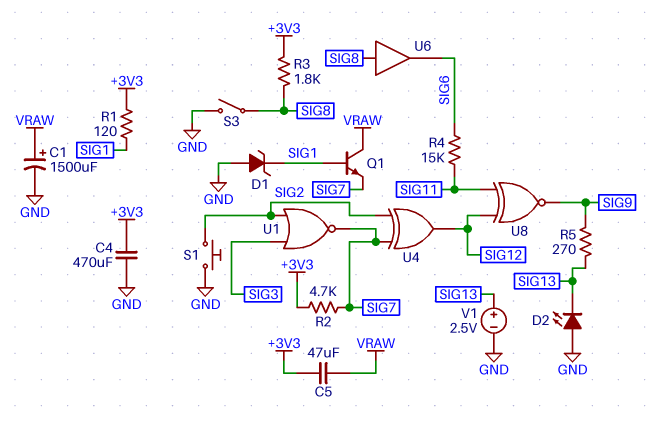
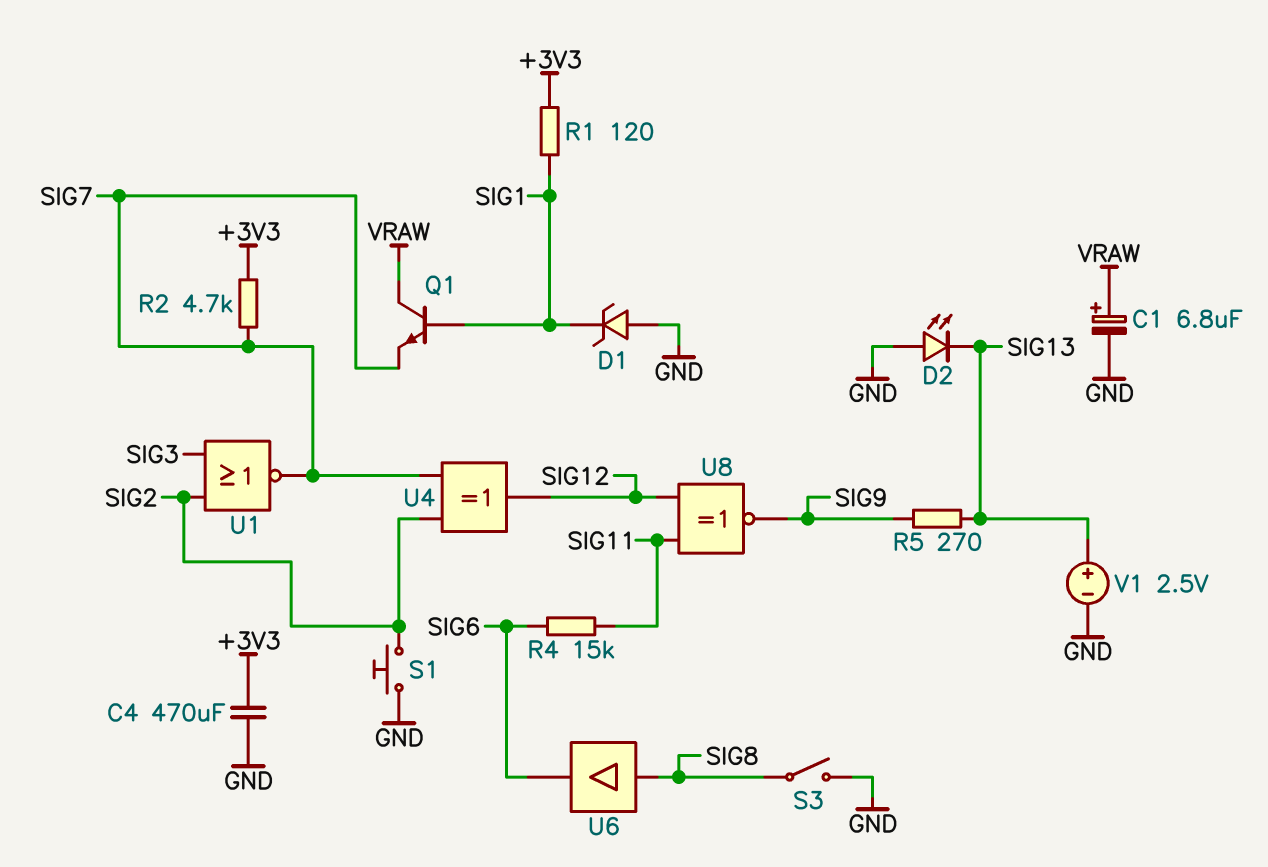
C1: 1500uF (plus VRAW, minus GND) -> 6.8uF (plus VRAW, minus GND)
C5: 47uF (+3V3, VRAW) -> none
R3: 1.8k (+3V3, SIG8) -> none

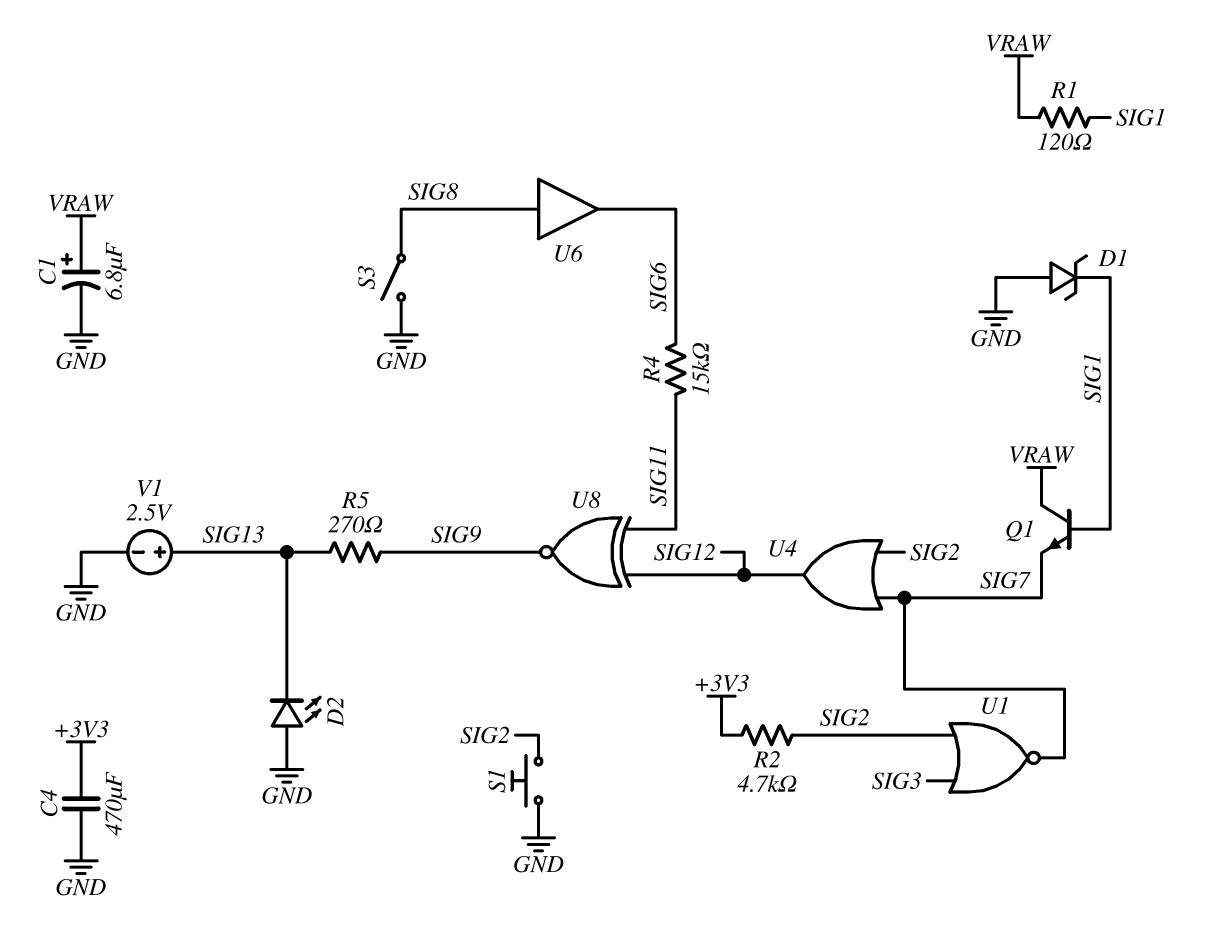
R1: 120 (+3V3, SIG1) -> 120 (SIG1, VRAW)
R2: 4.7k (+3V3, SIG7) -> 4.7k (+3V3, SIG2)
U4: XOR (in SIG2, in SIG7, out SIG12) -> OR (in SIG2, in SIG7, out SIG12)

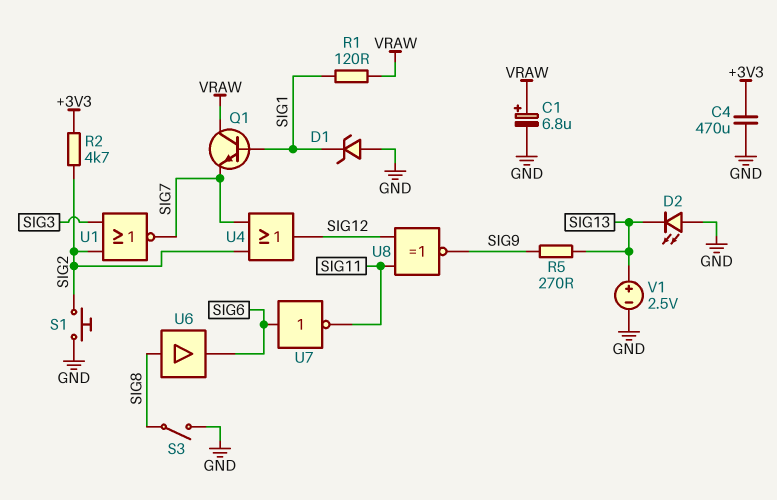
R4: 15k (SIG6, SIG11) -> none
U7: none -> NOT (in SIG6, out SIG11)

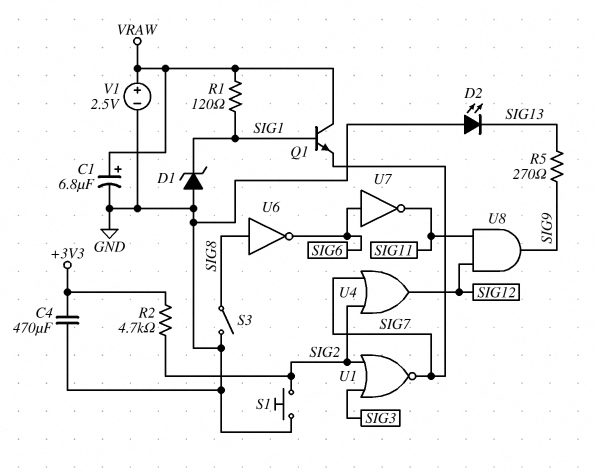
U6: buffer (in SIG8, out SIG6) -> NOT (in SIG8, out SIG6)
U8: XNOR (in SIG11, in SIG12, out SIG9) -> AND (in SIG11, in SIG12, out SIG9)
V1: 2.5V (plus SIG13, minus GND) -> 2.5V (plus VRAW, minus GND)

